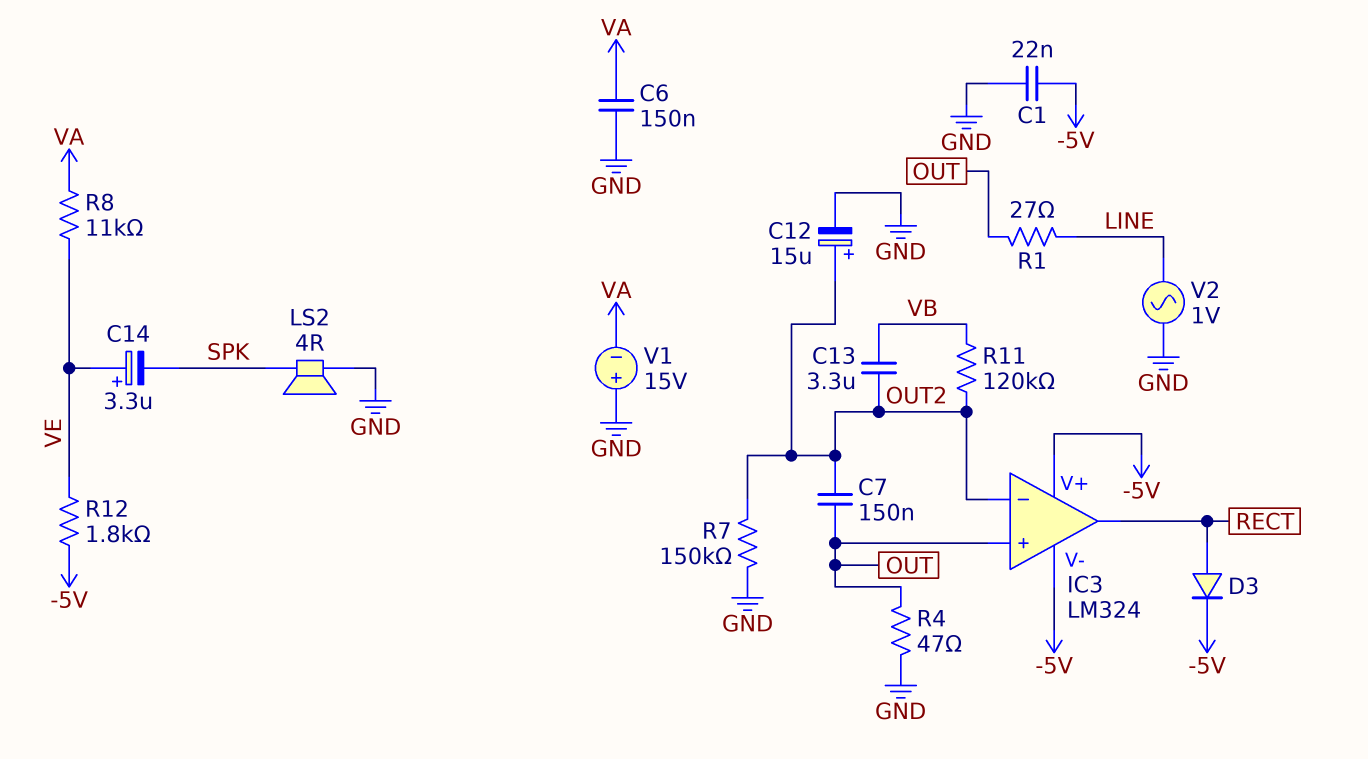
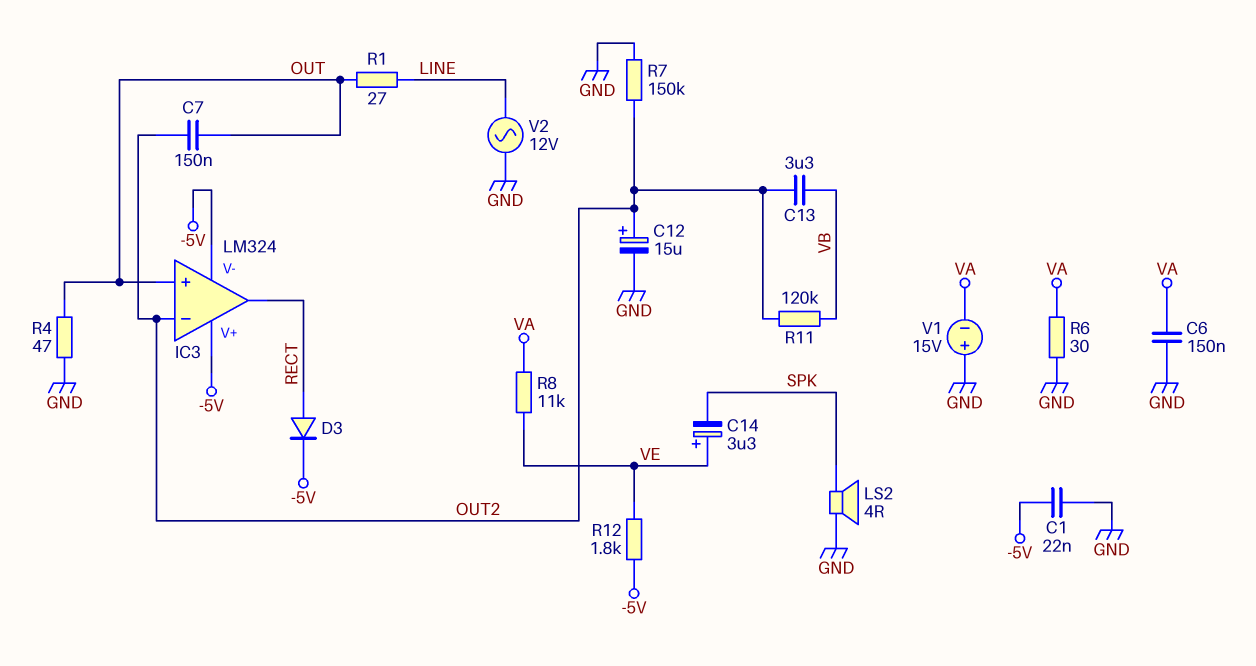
R6: none -> 30 (GND, VA)
V2: AC 1V (GND, LINE) -> AC 12V (GND, LINE)

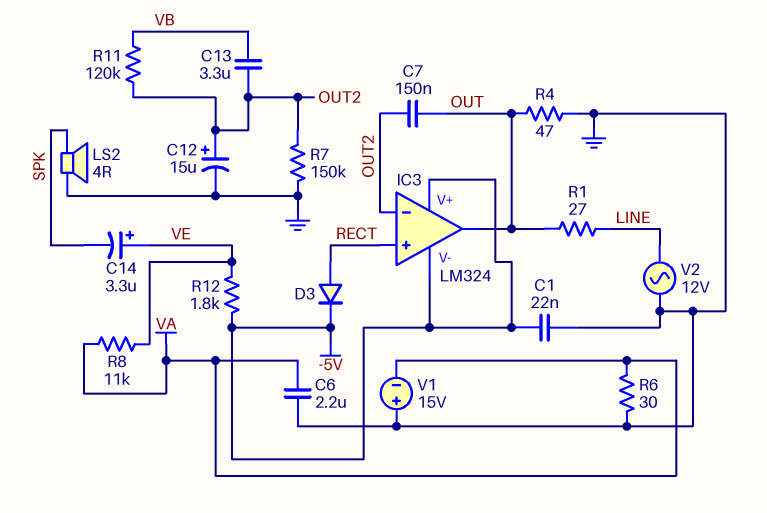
C6: 150nF (GND, VA) -> 2.2uF (GND, VA)
IC3 pin in+: OUT -> RECT
IC3 pin out: RECT -> OUT

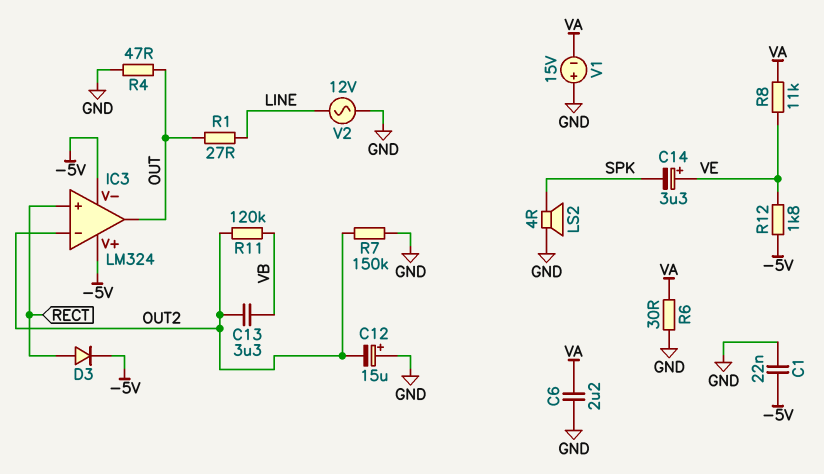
C7: 150nF (OUT, OUT2) -> none
C12: 15uF (plus OUT2, minus GND) -> 15uF (plus GND, minus OUT2)

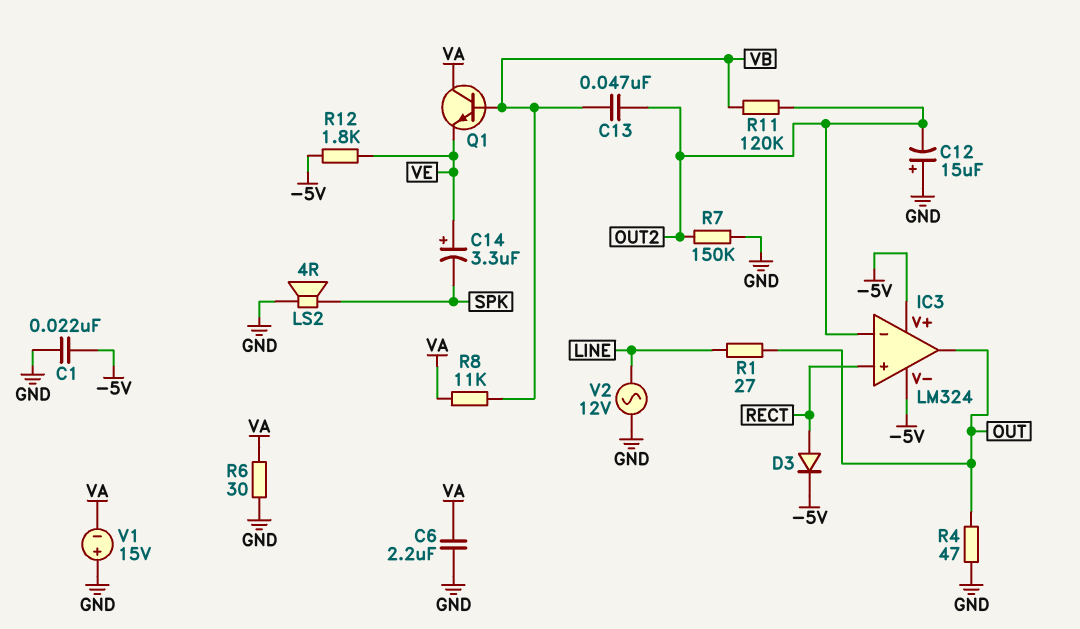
C13: 3.3uF (OUT2, VB) -> 47nF (OUT2, VB)
Q1: none -> NPN (B VB, C VA, E VE)
R8: 11k (VA, VE) -> 11k (VA, VB)

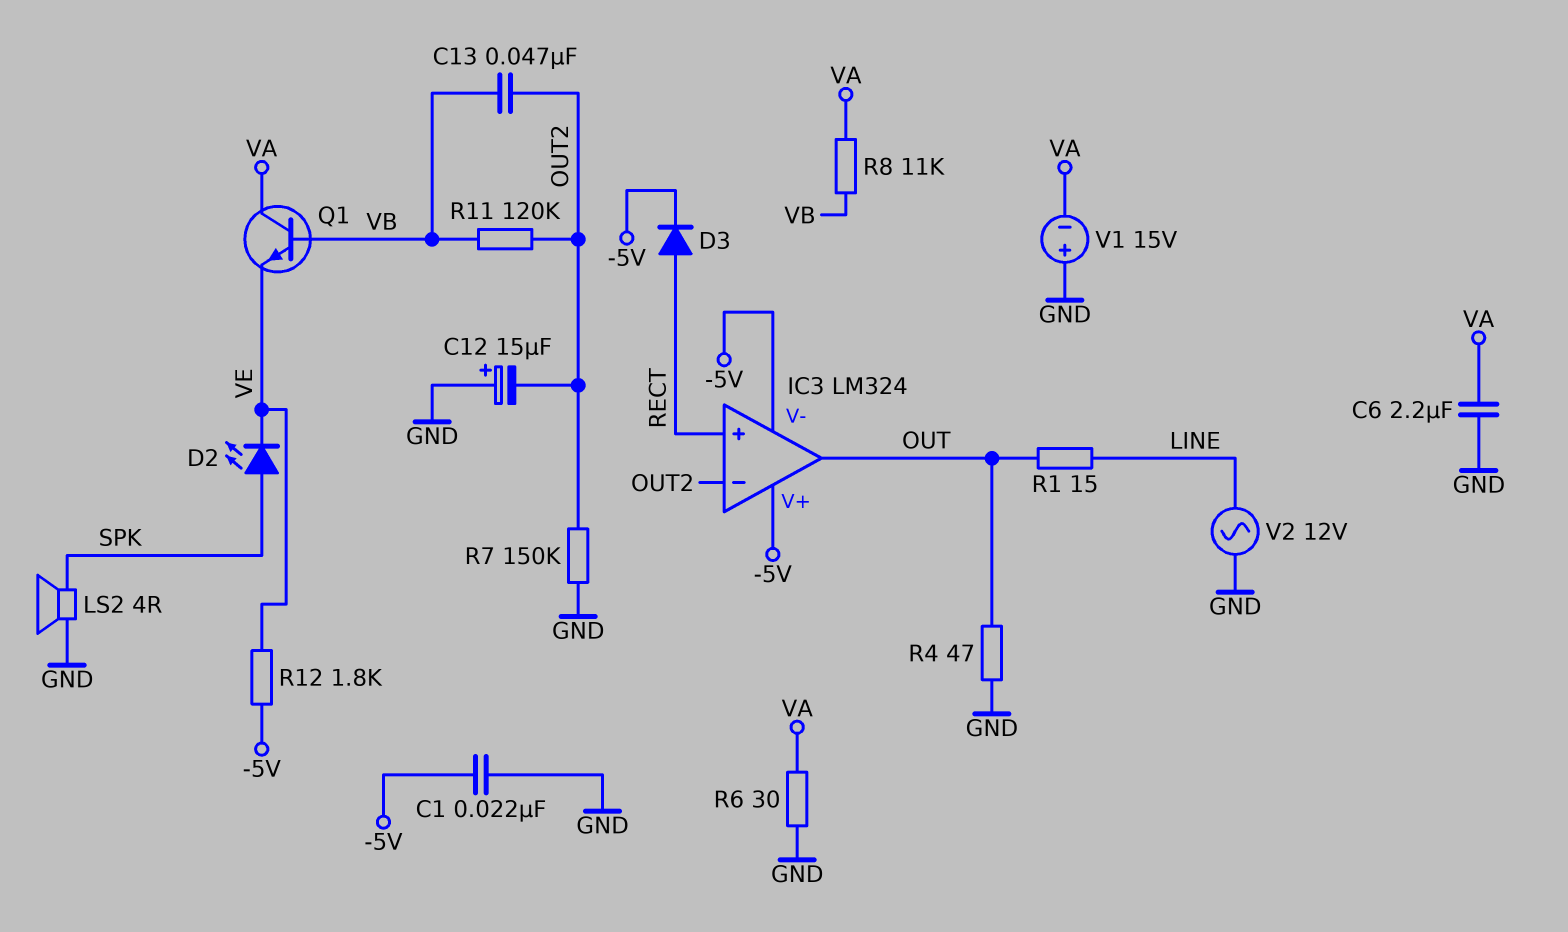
C14: 3.3uF (plus VE, minus SPK) -> none
D2: none -> LED (A SPK, K VE)
R1: 27 (LINE, OUT) -> 15 (LINE, OUT)

